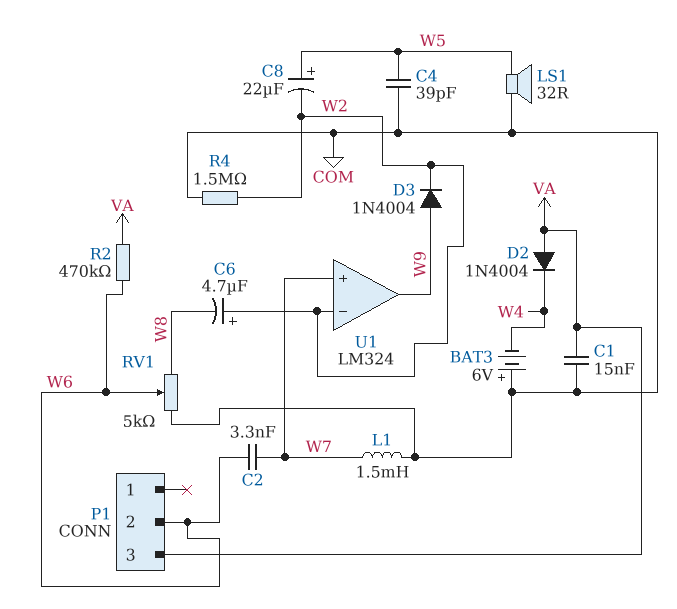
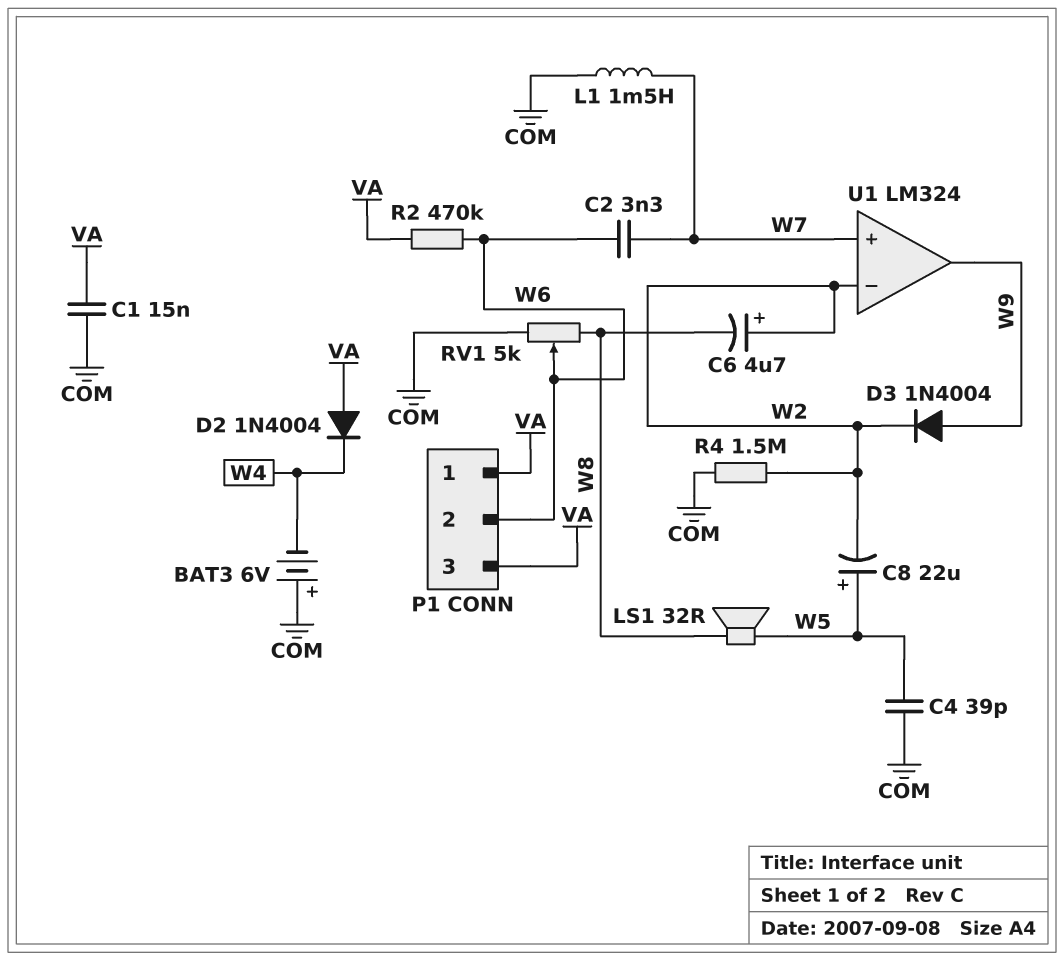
LS1: speaker 32R (COM, W5) -> speaker 32R (W5, W8)
P1 pin 1: none -> VA

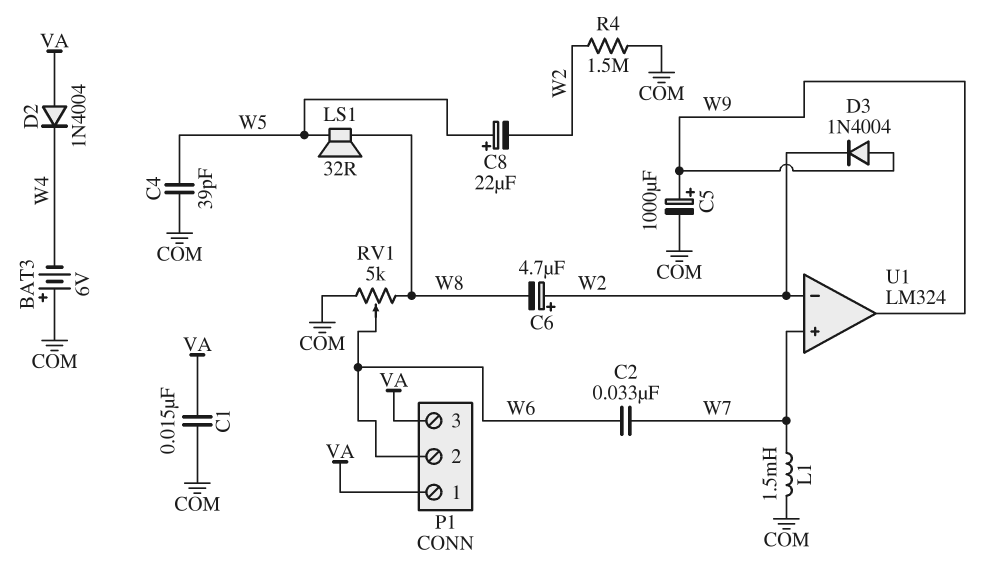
C2: 3.3nF (W6, W7) -> 33nF (W6, W7)
C5: none -> 1000uF (plus W9, minus COM)
R2: 470k (VA, W6) -> none

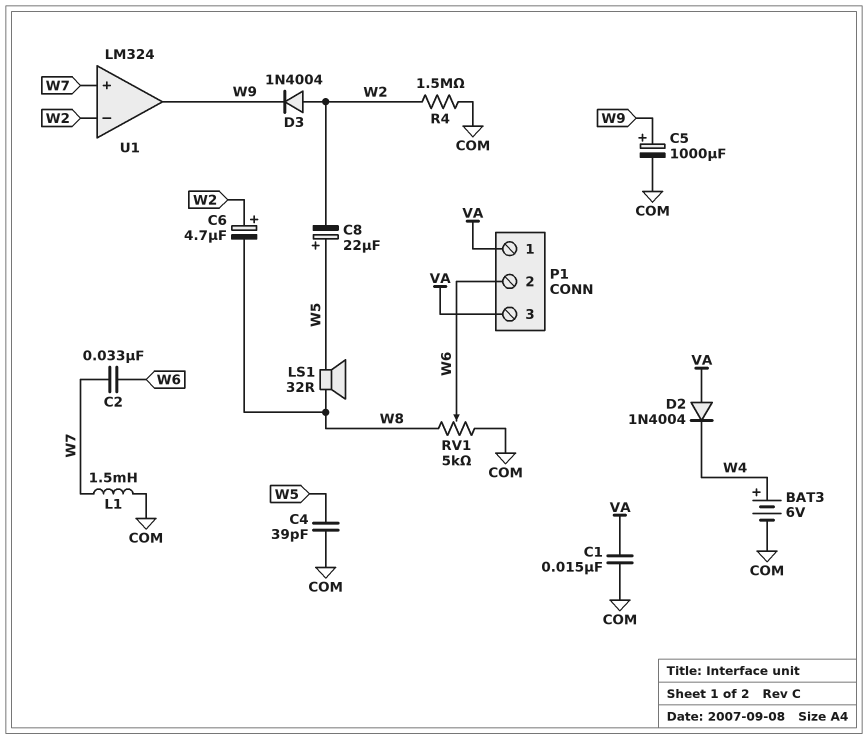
BAT3: 6V (plus COM, minus W4) -> 6V (plus W4, minus COM)
D3: diode 1N4004 (A W9, K W2) -> diode 1N4004 (A W2, K W9)

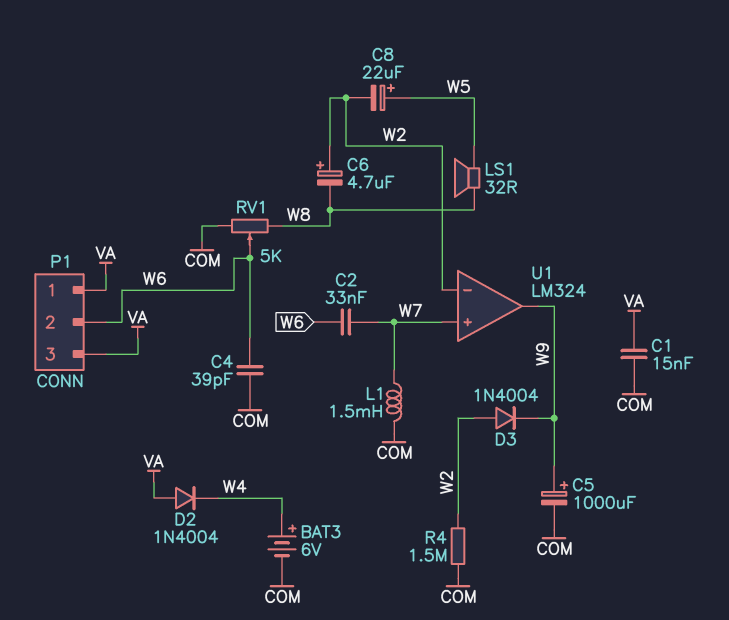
C4: 39pF (COM, W5) -> 39pF (COM, W6)

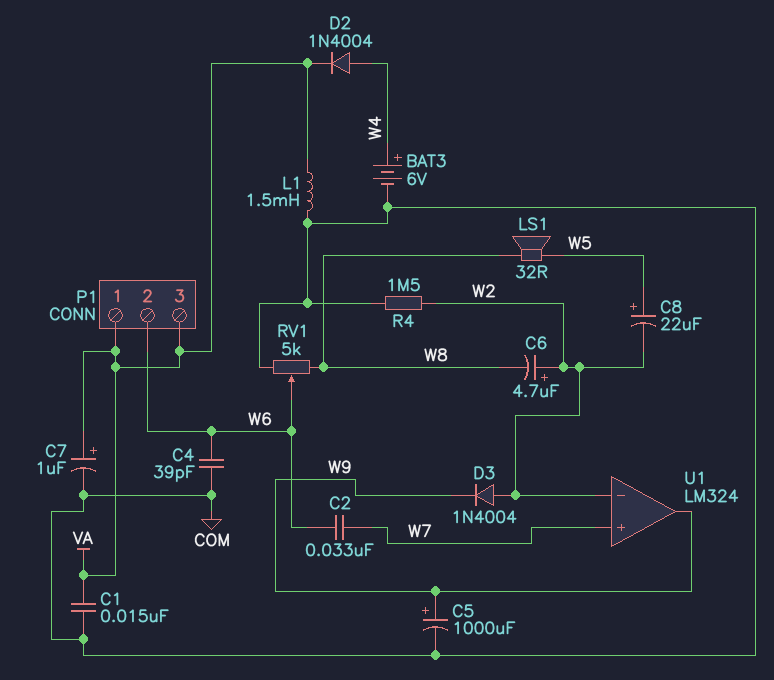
C7: none -> 1uF (plus VA, minus COM)
D2: diode 1N4004 (A VA, K W4) -> diode 1N4004 (A W4, K VA)
L1: 1.5mH (COM, W7) -> 1.5mH (COM, VA)

